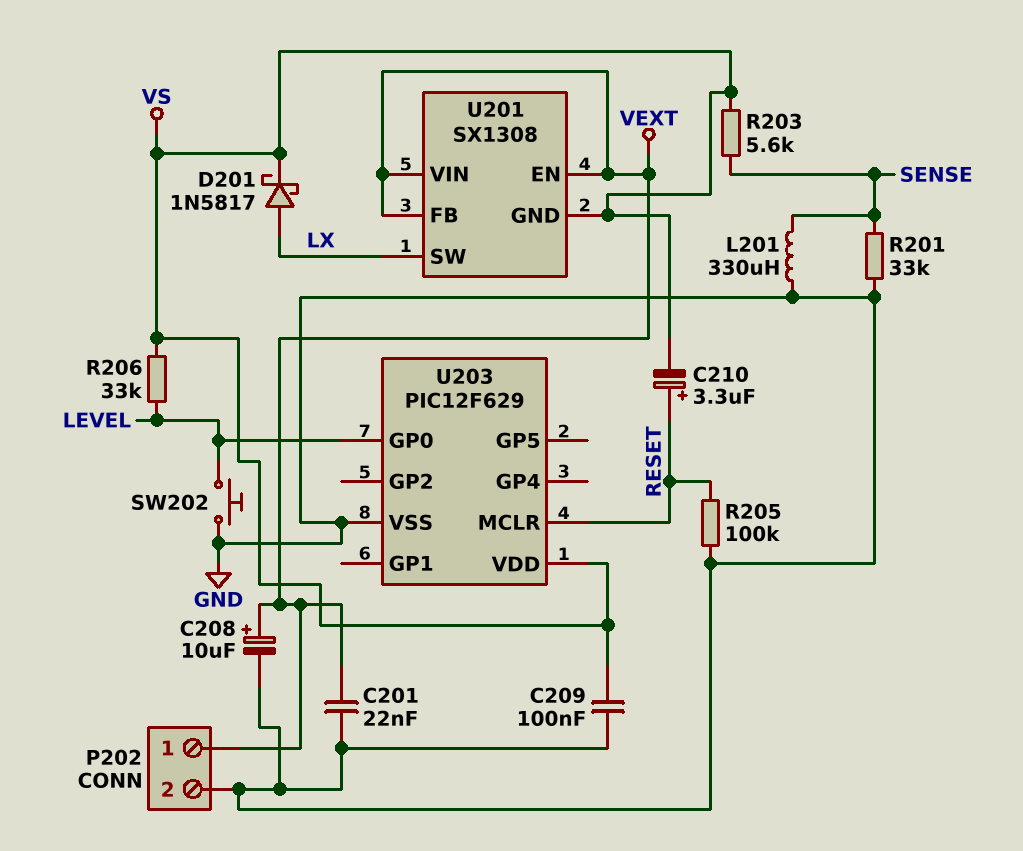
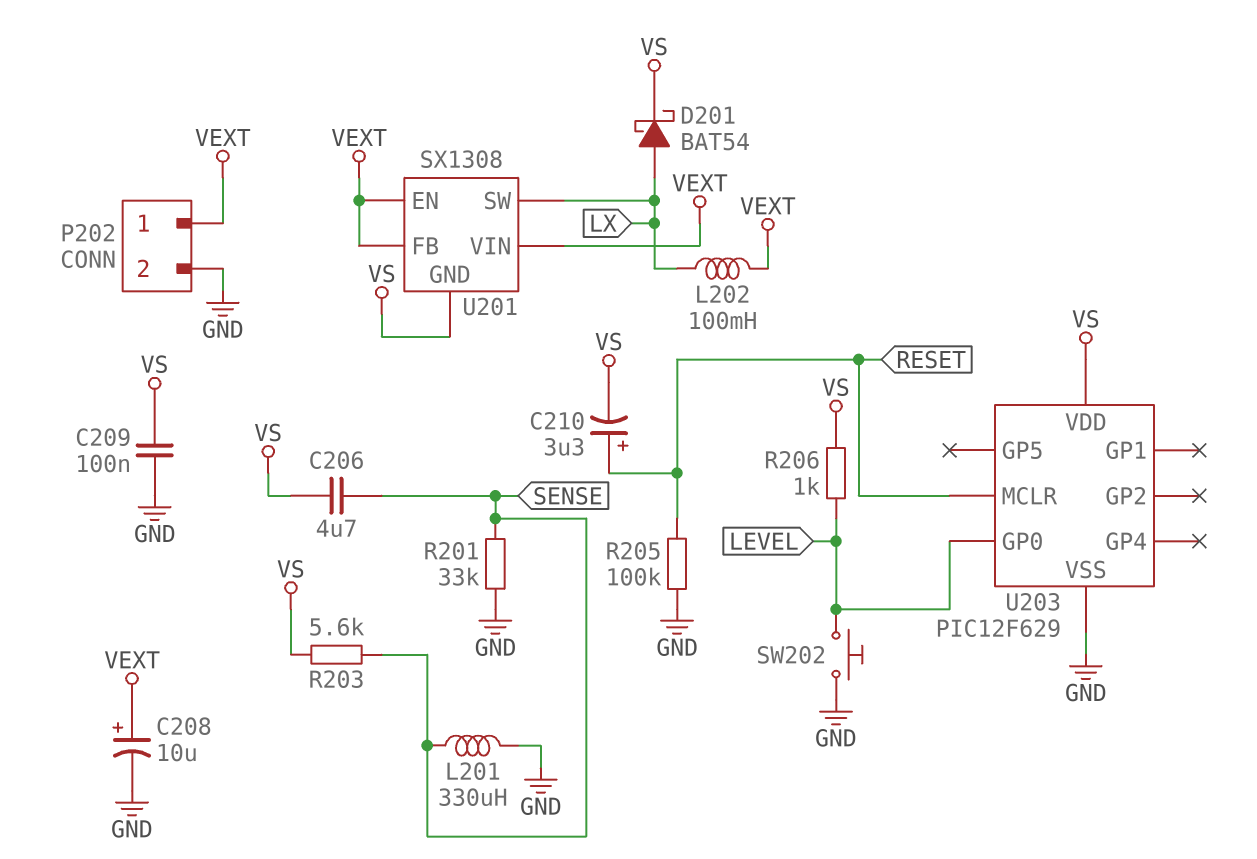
C201: 22nF (GND, VEXT) -> none
C206: none -> 4.7uF (SENSE, VS)
D201: schottky 1N5817 (A LX, K VS) -> schottky BAT54 (A LX, K VS)
L202: none -> 100mH (LX, VEXT)
R206: 33k (LEVEL, VS) -> 1k (LEVEL, VS)

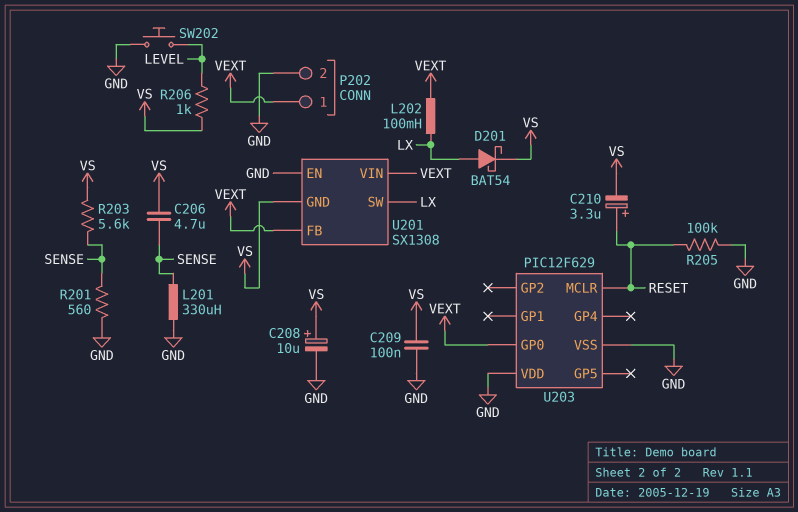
C208: 10uF (plus VEXT, minus GND) -> 10uF (plus VS, minus GND)
R201: 33k (GND, SENSE) -> 560 (GND, SENSE)
U201 pin EN: VEXT -> GND
U203 pin GP0: LEVEL -> VEXT
U203 pin VDD: VS -> GND

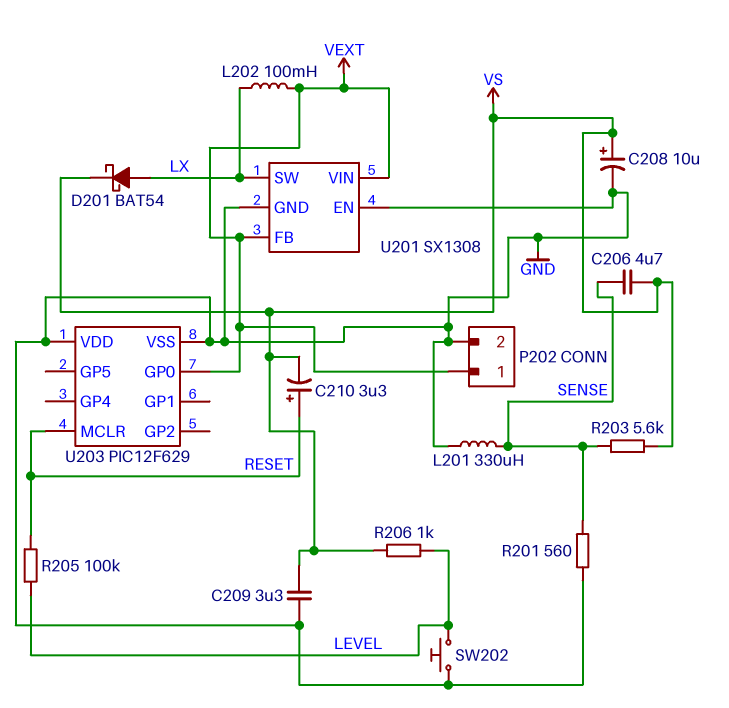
C209: 100nF (GND, VS) -> 3.3uF (GND, VS)
R205: 100k (GND, RESET) -> 100k (LEVEL, RESET)
U201 pin GND: VS -> GND

